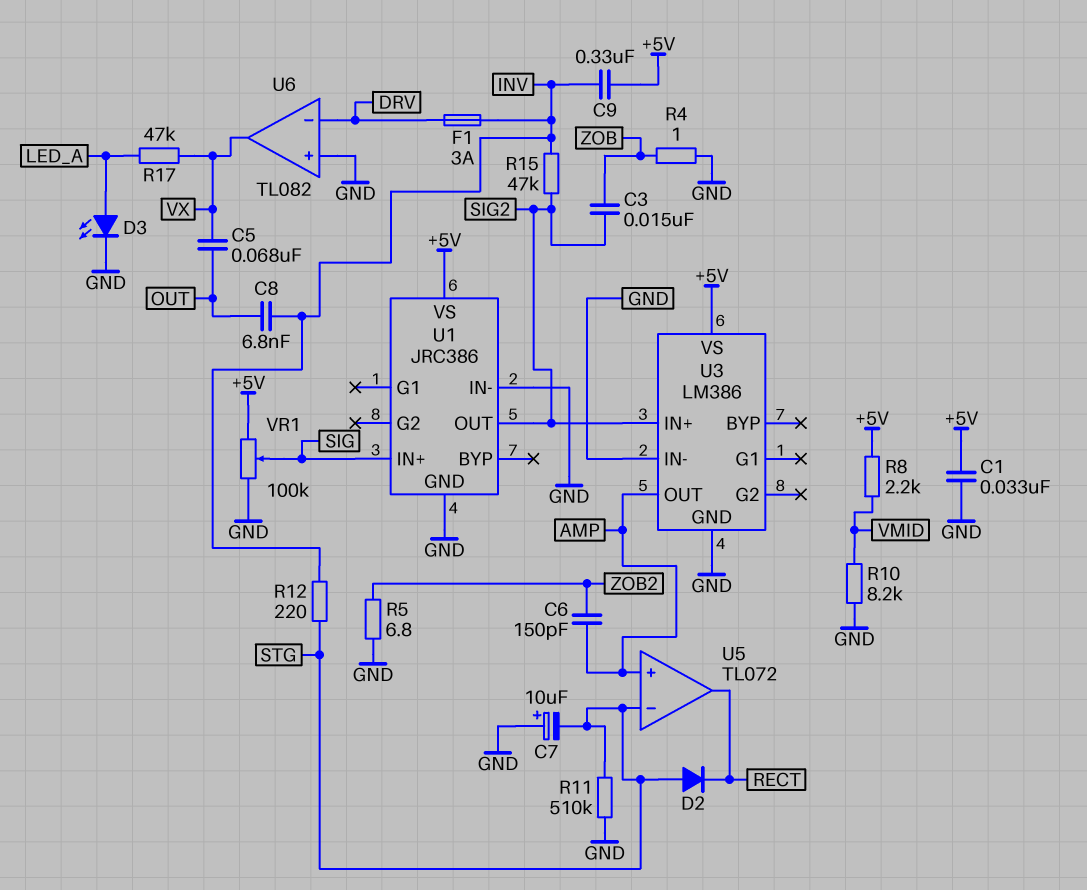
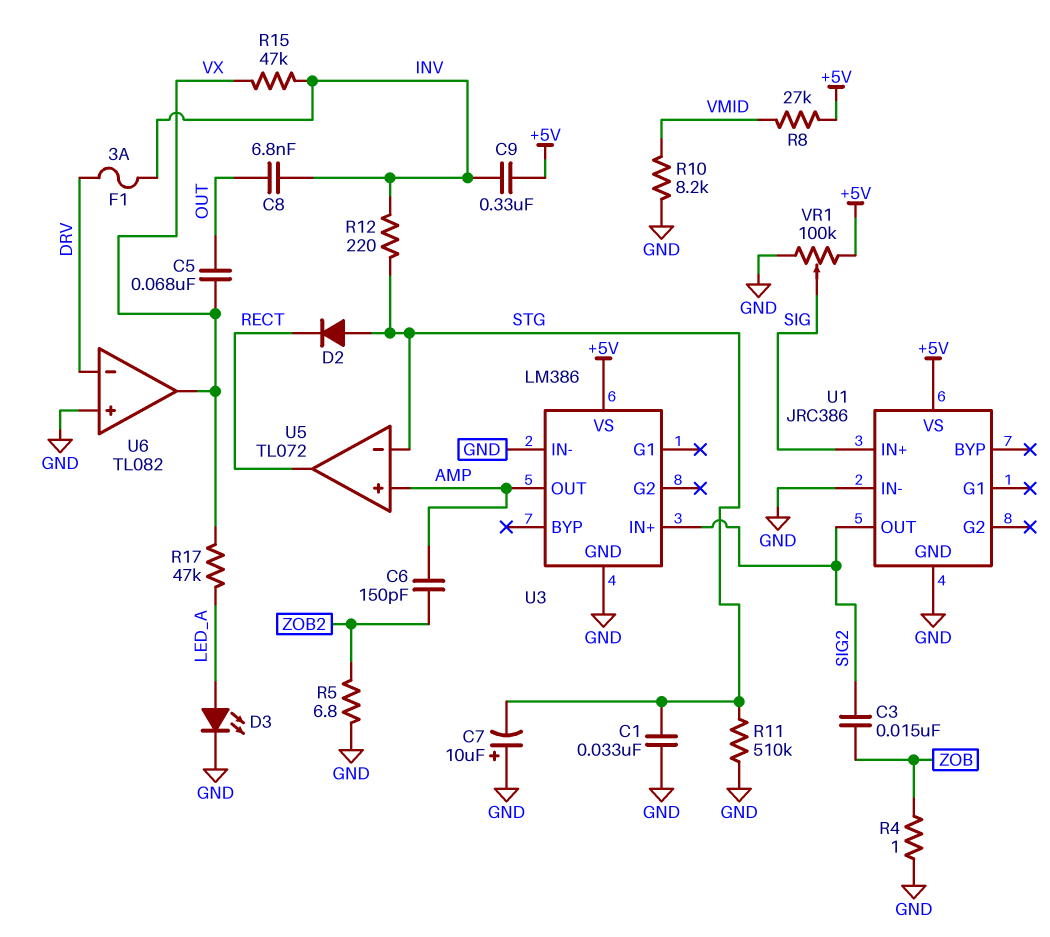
C1: 33nF (+5V, GND) -> 33nF (GND, STG)
R8: 2.2k (+5V, VMID) -> 27k (+5V, VMID)
R15: 47k (INV, SIG2) -> 47k (INV, VX)

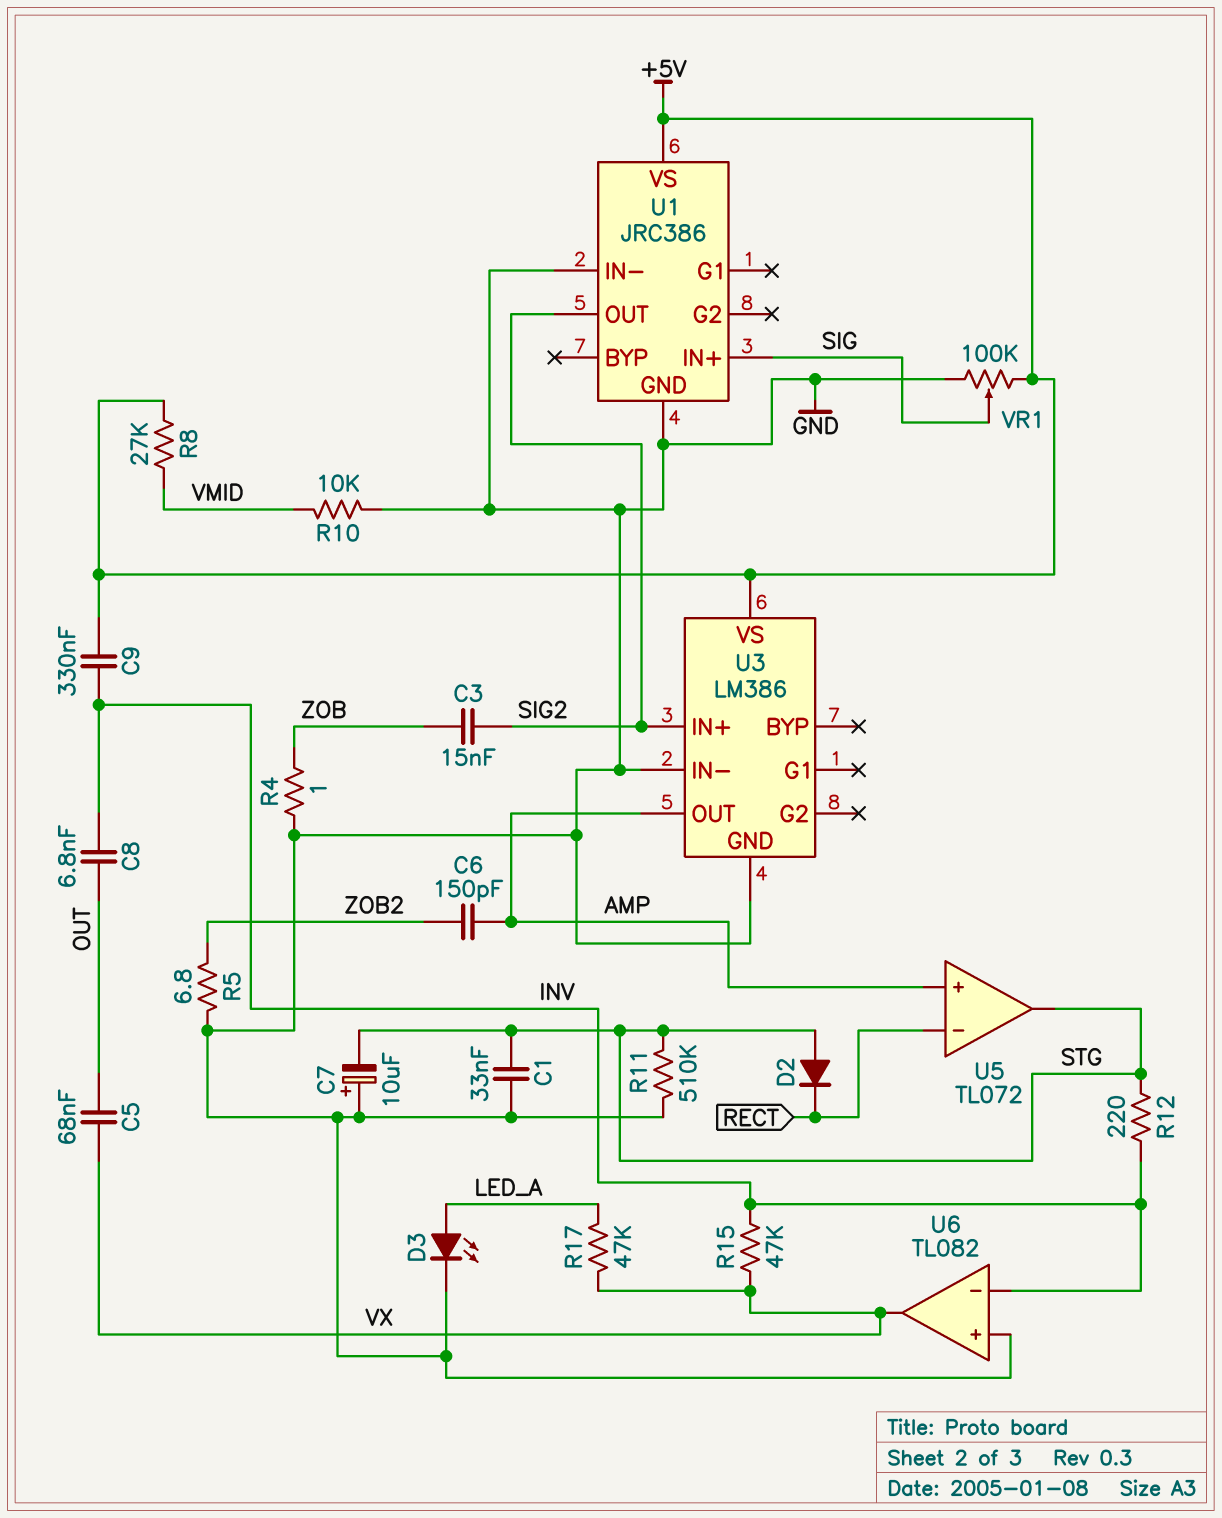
F1: 3A (DRV, INV) -> none
R10: 8.2k (GND, VMID) -> 10k (GND, VMID)
U5 pin in-: STG -> RECT
U5 pin out: RECT -> STG
U6 pin in-: DRV -> INV

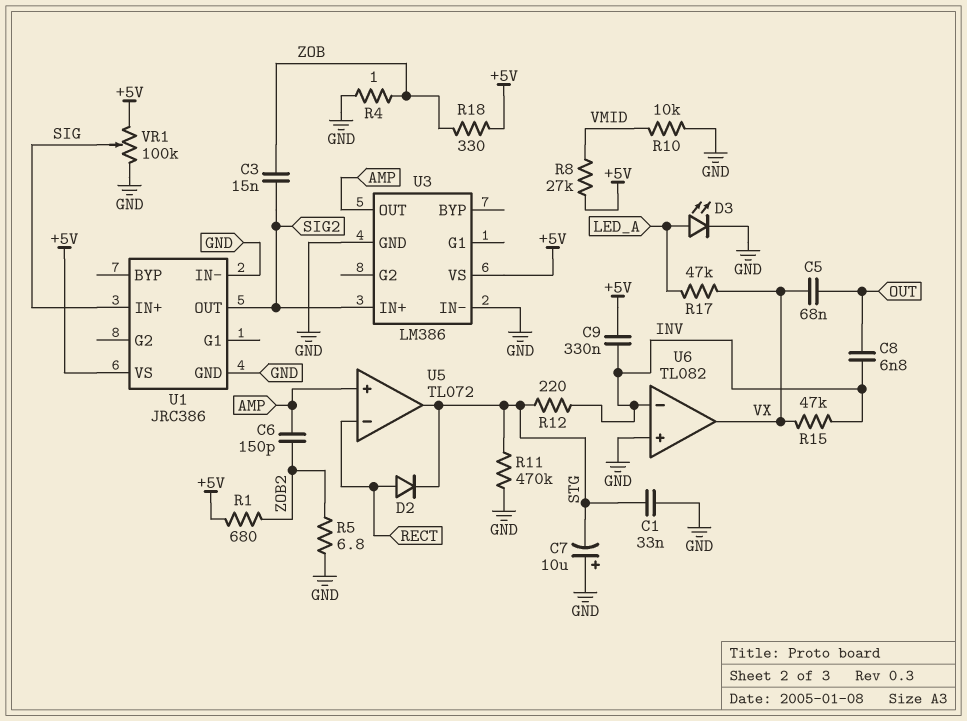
D2: diode (A STG, K RECT) -> diode (A RECT, K STG)
R1: none -> 680 (+5V, ZOB2)
R11: 510k (GND, STG) -> 470k (GND, STG)
R18: none -> 330 (+5V, ZOB)

